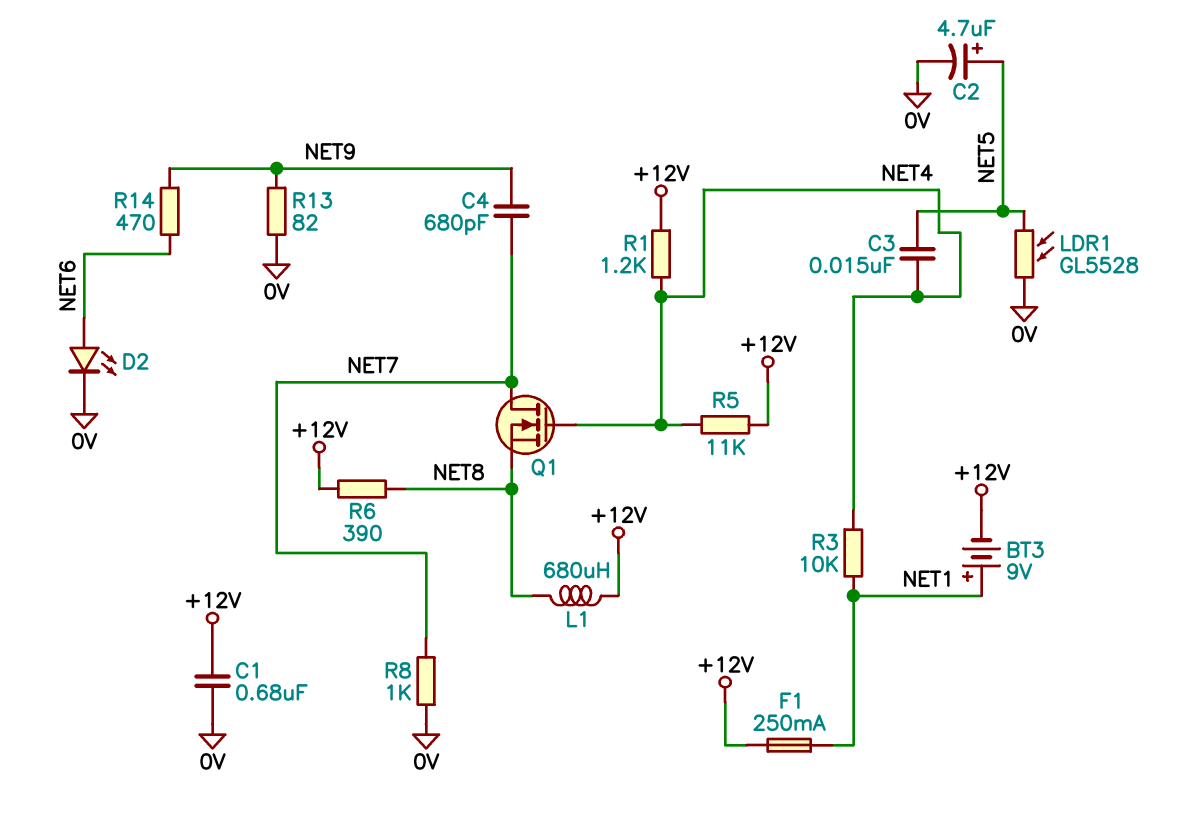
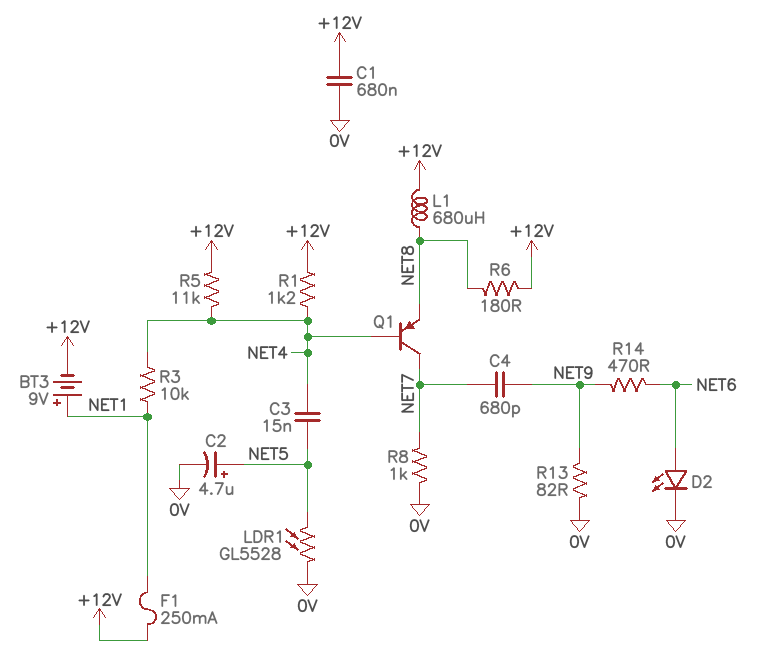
Q1: NMOS (G NET4, D NET7, S NET8) -> PNP (B NET4, C NET7, E NET8)
R6: 390 (+12V, NET8) -> 180 (+12V, NET8)

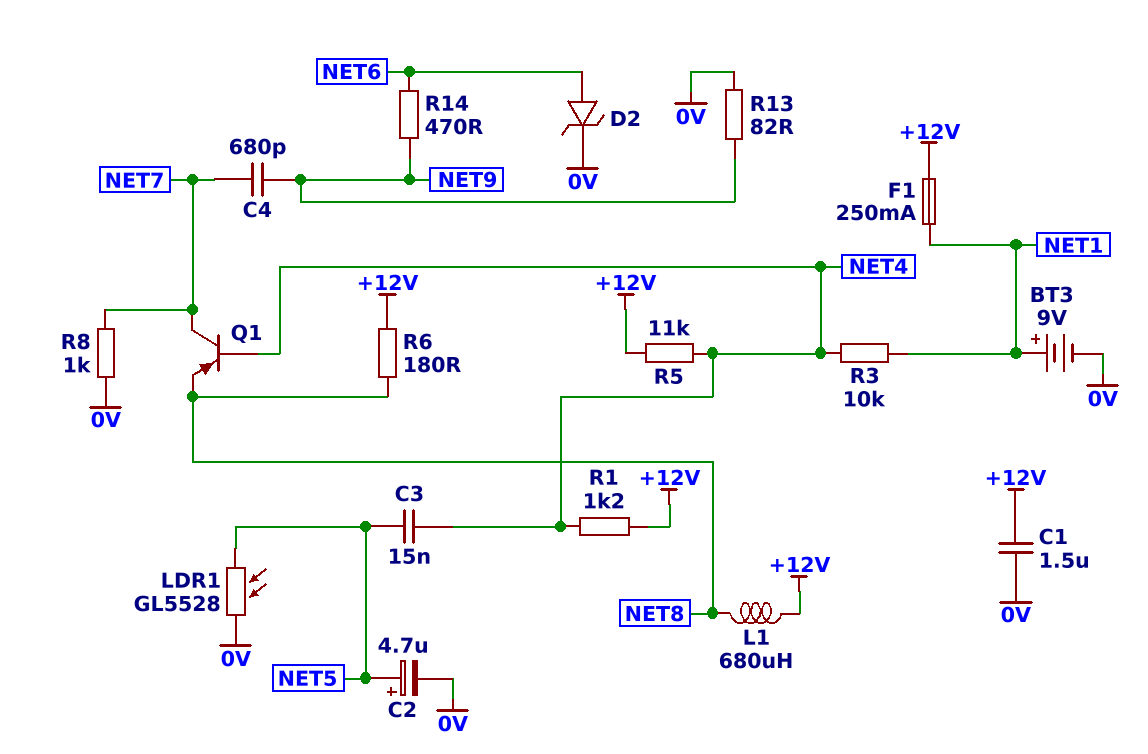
BT3: 9V (plus NET1, minus +12V) -> 9V (plus NET1, minus 0V)
C1: 680nF (+12V, 0V) -> 1.5uF (+12V, 0V)
D2: LED (A NET6, K 0V) -> zener (A NET6, K 0V)

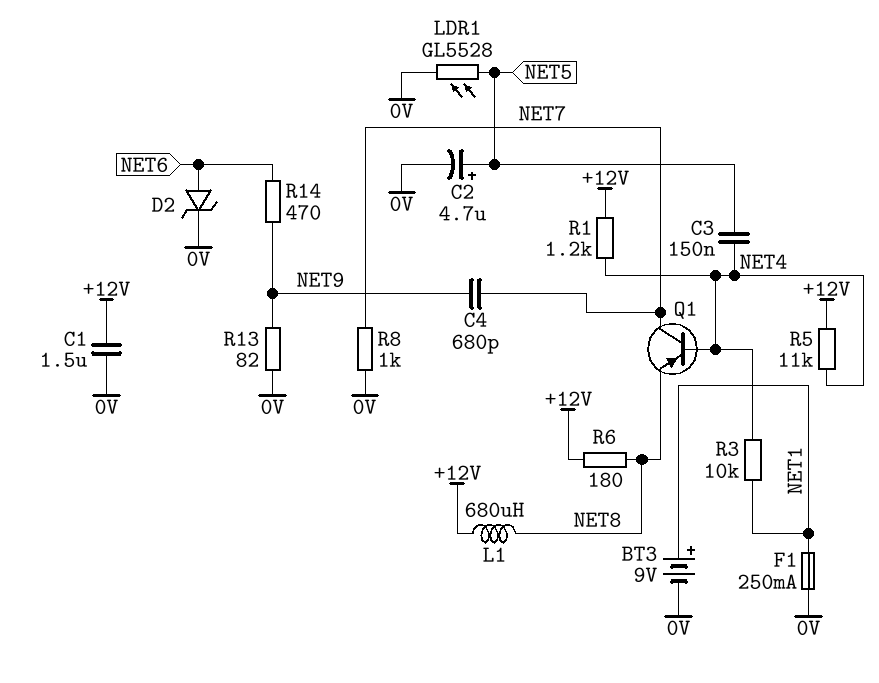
C3: 15nF (NET4, NET5) -> 150nF (NET4, NET5)
F1: 250mA (+12V, NET1) -> 250mA (0V, NET1)

